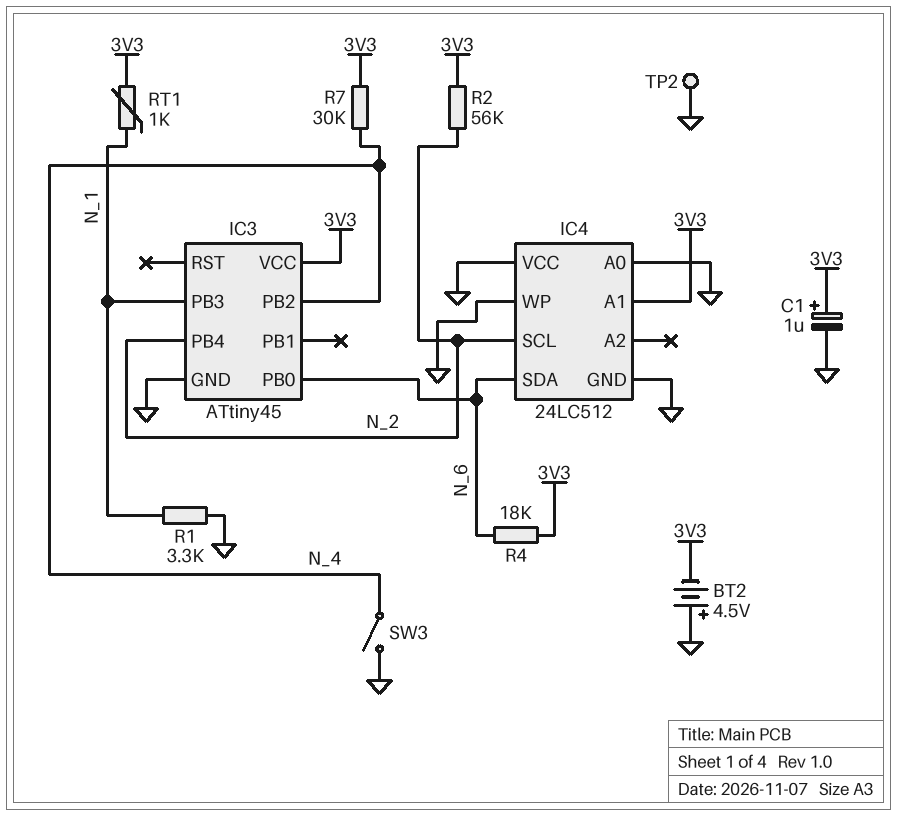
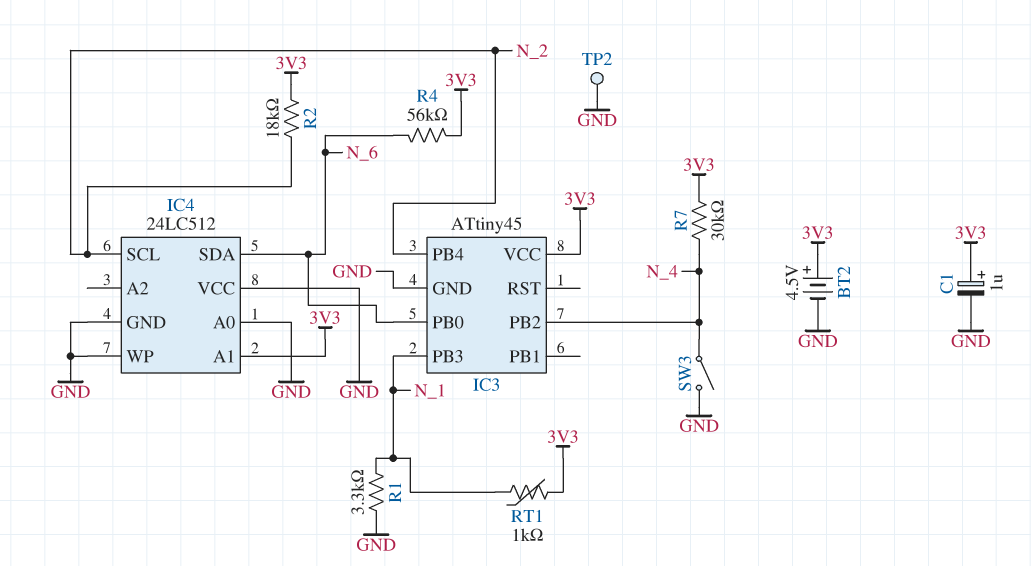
BT2: 4.5V (plus GND, minus 3V3) -> 4.5V (plus 3V3, minus GND)
R2: 56k (3V3, N_2) -> 18k (3V3, N_2)
R4: 18k (3V3, N_6) -> 56k (3V3, N_6)

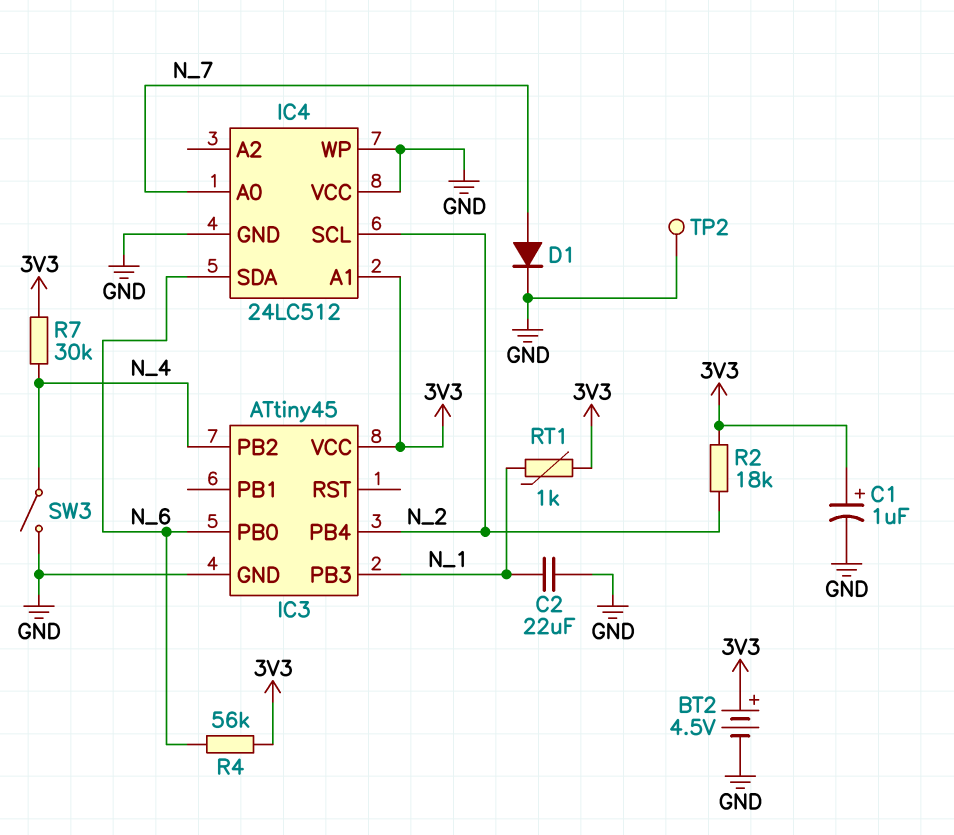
C2: none -> 22uF (GND, N_1)
D1: none -> diode (A N_7, K GND)
IC4 pin A0: GND -> N_7
R1: 3.3k (GND, N_1) -> none

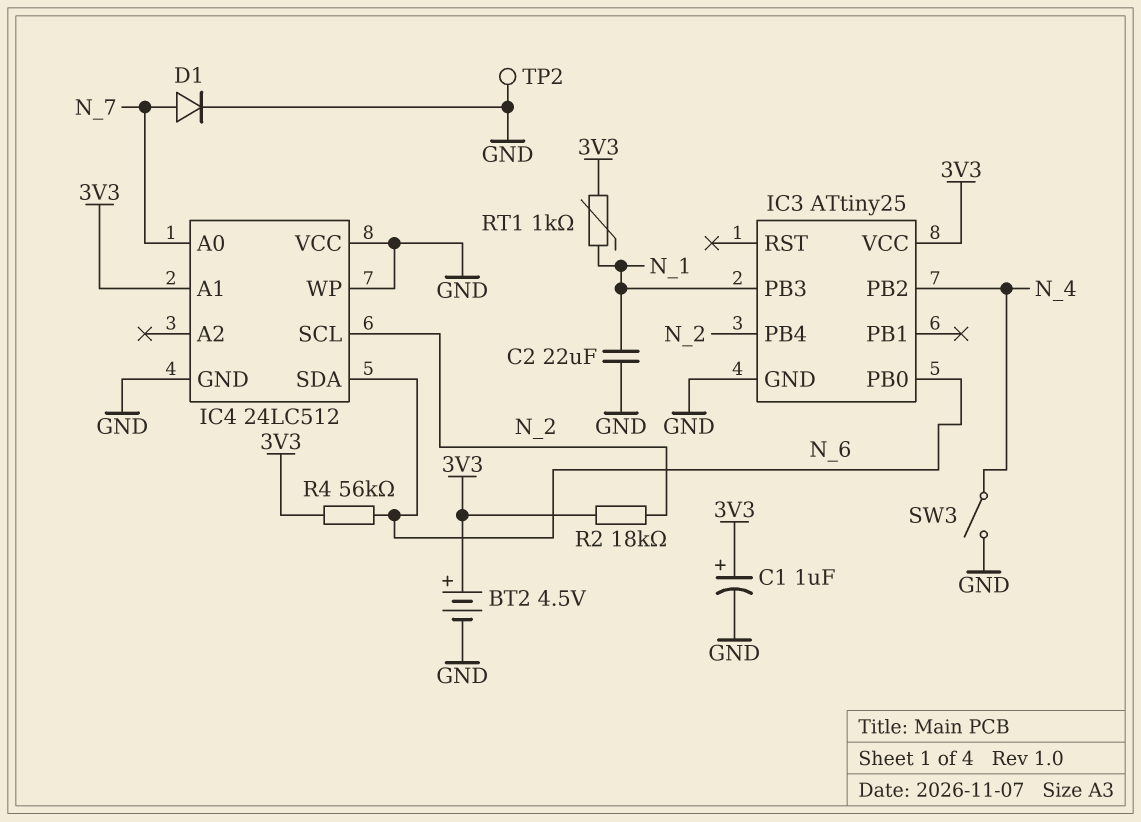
IC3: ATtiny45 -> ATtiny25
R7: 30k (3V3, N_4) -> none

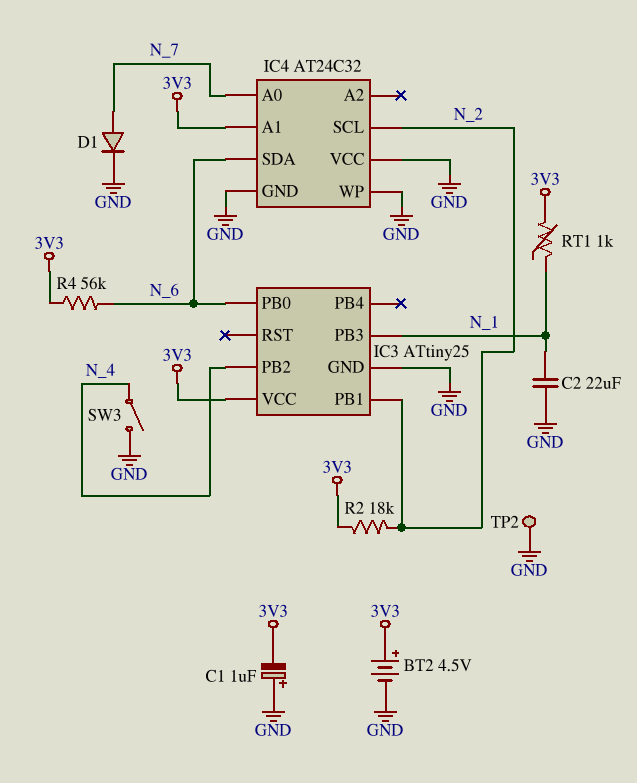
C1: 1uF (plus 3V3, minus GND) -> 1uF (plus GND, minus 3V3)
IC3 pin PB1: none -> N_2
IC3 pin PB4: N_2 -> none
IC4: 24LC512 -> AT24C32

